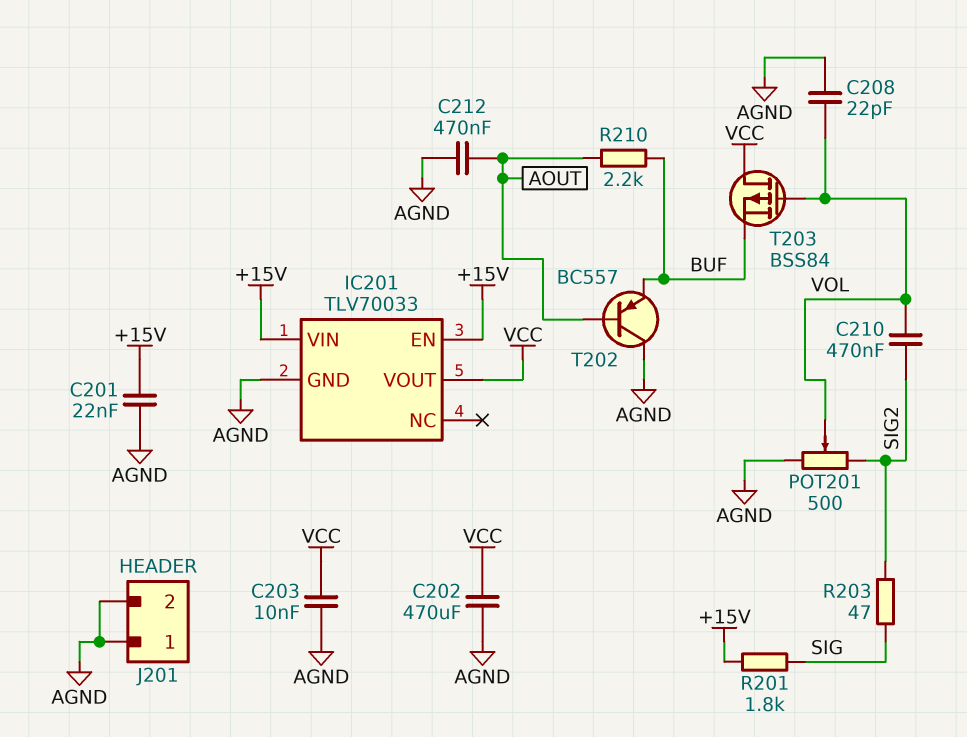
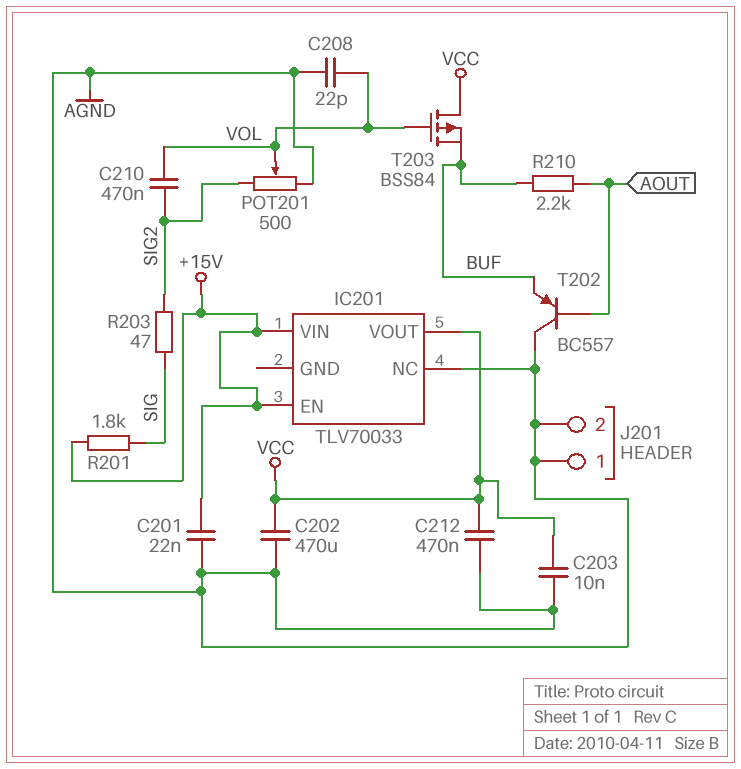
C212: 470nF (AGND, AOUT) -> 470nF (AGND, VCC)
IC201 pin GND: AGND -> none
IC201 pin NC: none -> AGND

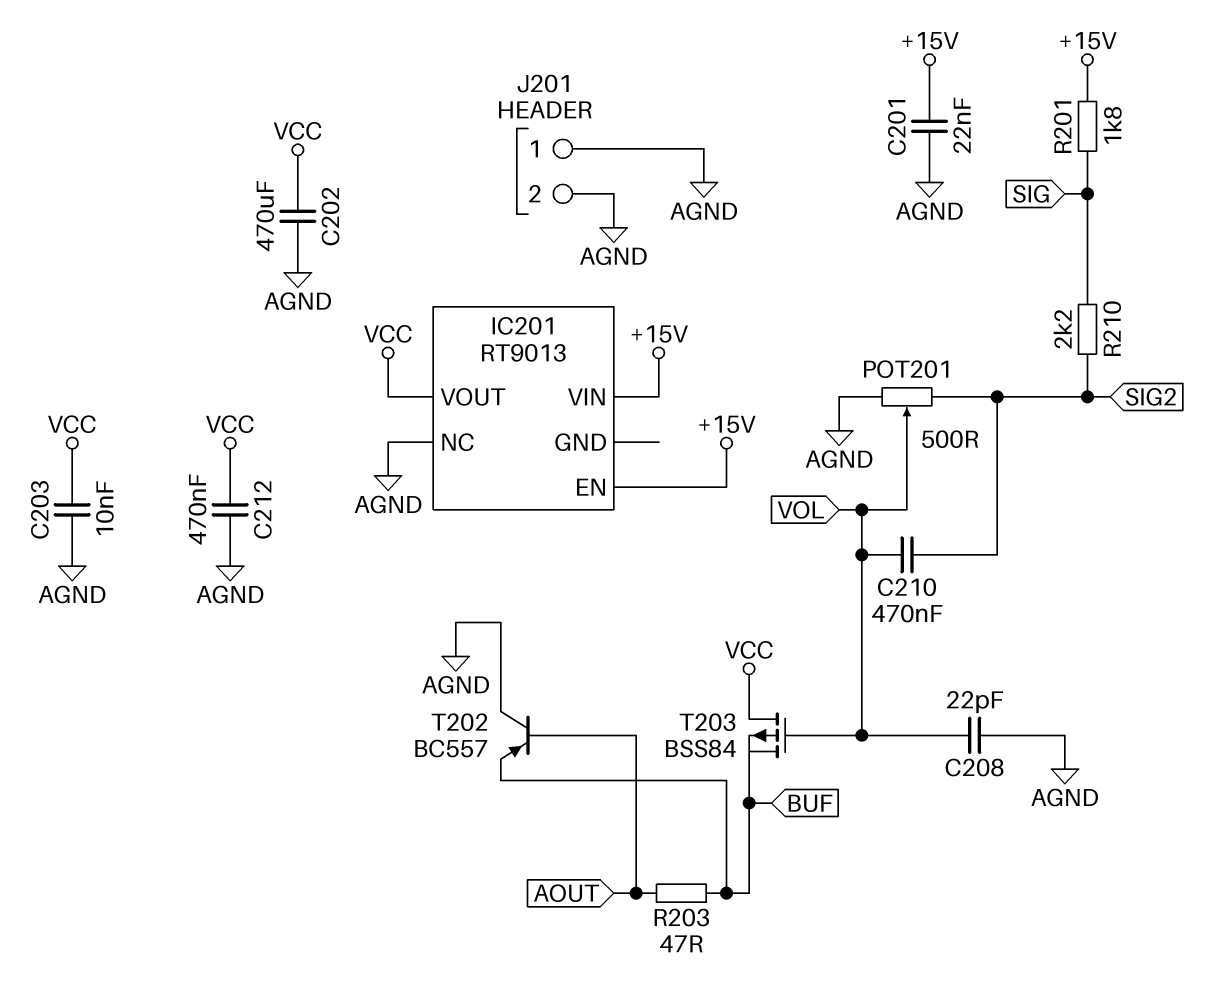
IC201: TLV70033 -> RT9013
R203: 47 (SIG, SIG2) -> 47 (AOUT, BUF)
R210: 2.2k (AOUT, BUF) -> 2.2k (SIG, SIG2)

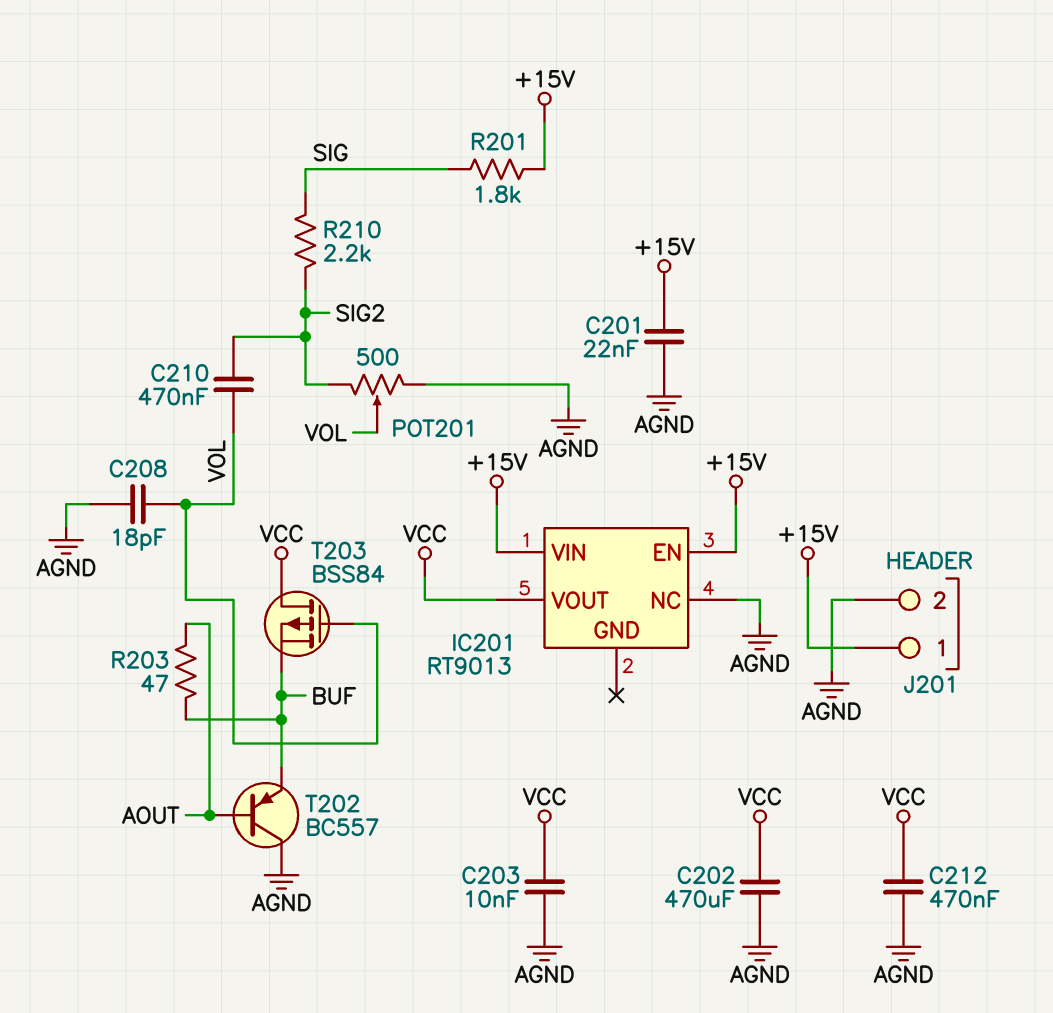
C208: 22pF (AGND, VOL) -> 18pF (AGND, VOL)
J201 pin 1: AGND -> +15V

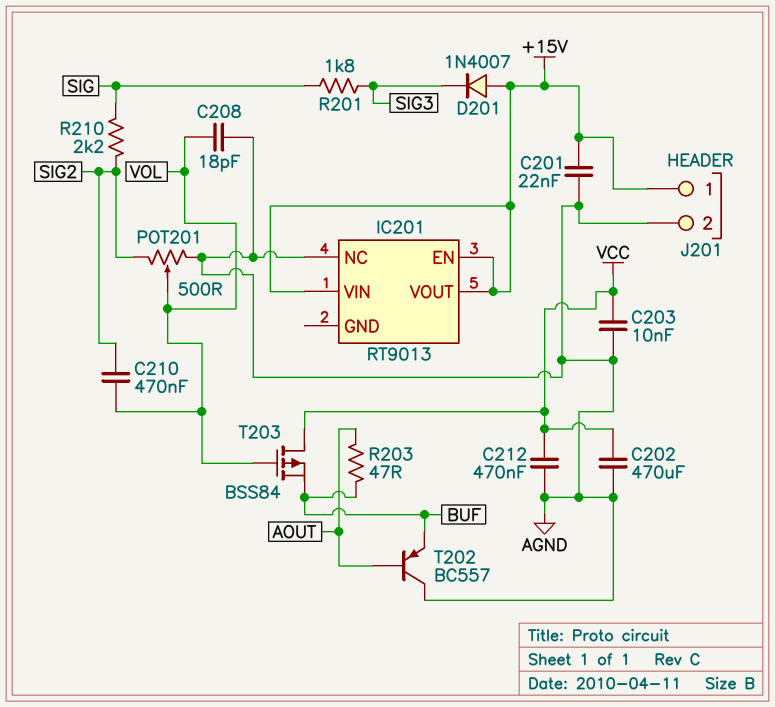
D201: none -> diode 1N4007 (A +15V, K SIG3)
IC201 pin VOUT: VCC -> +15V
R201: 1.8k (+15V, SIG) -> 1.8k (SIG, SIG3)

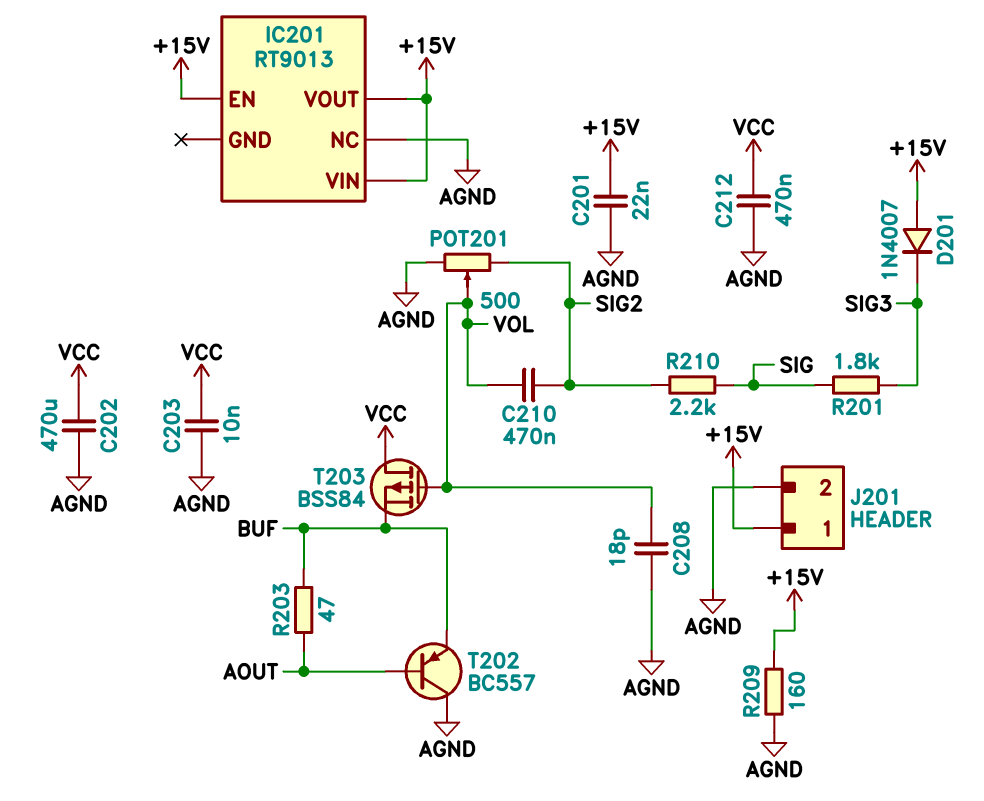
R209: none -> 160 (+15V, AGND)

